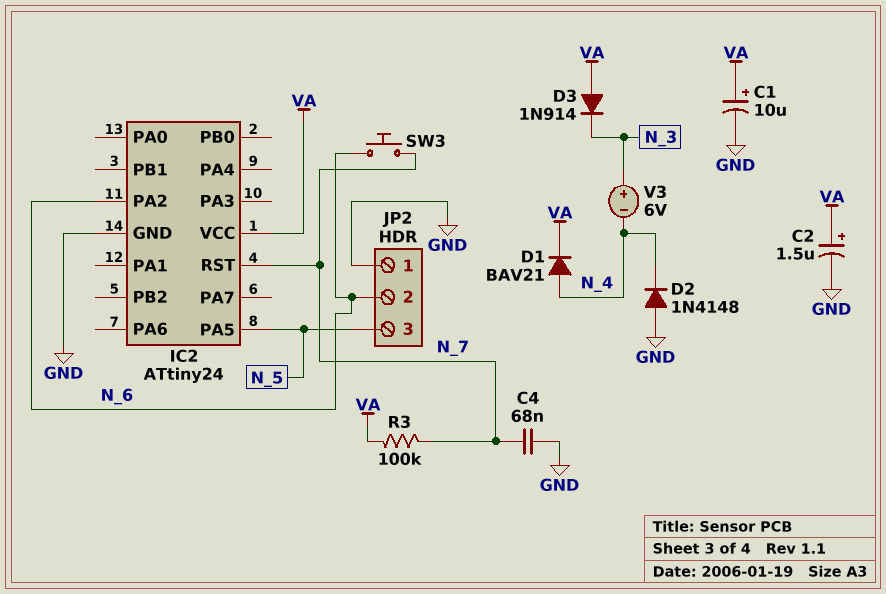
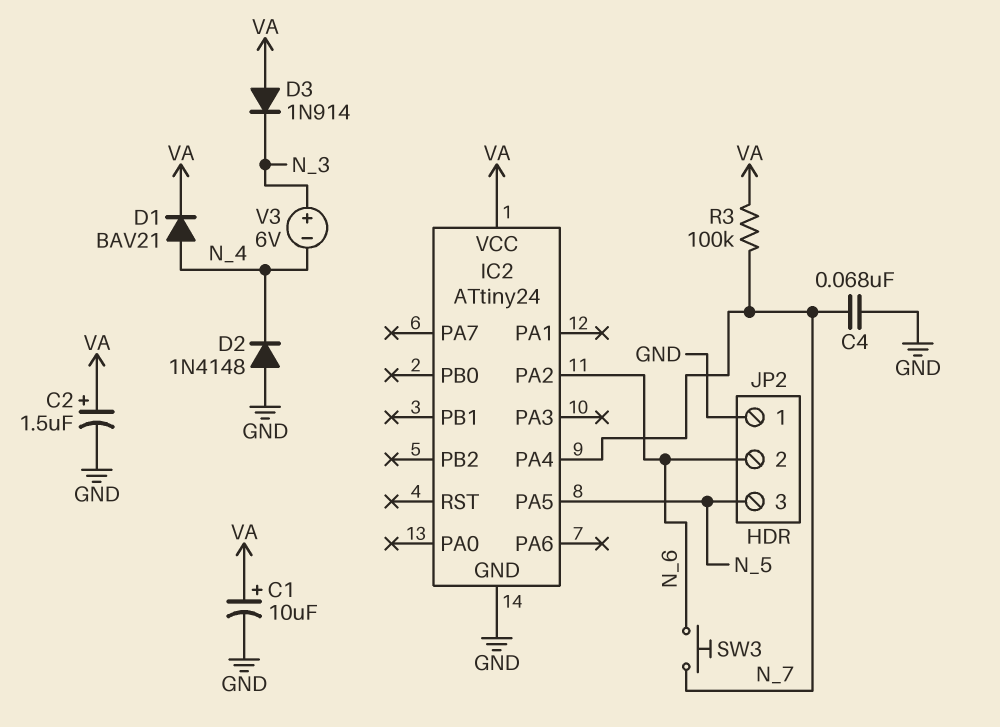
IC2 pin PA4: none -> N_7
IC2 pin RST: N_7 -> none

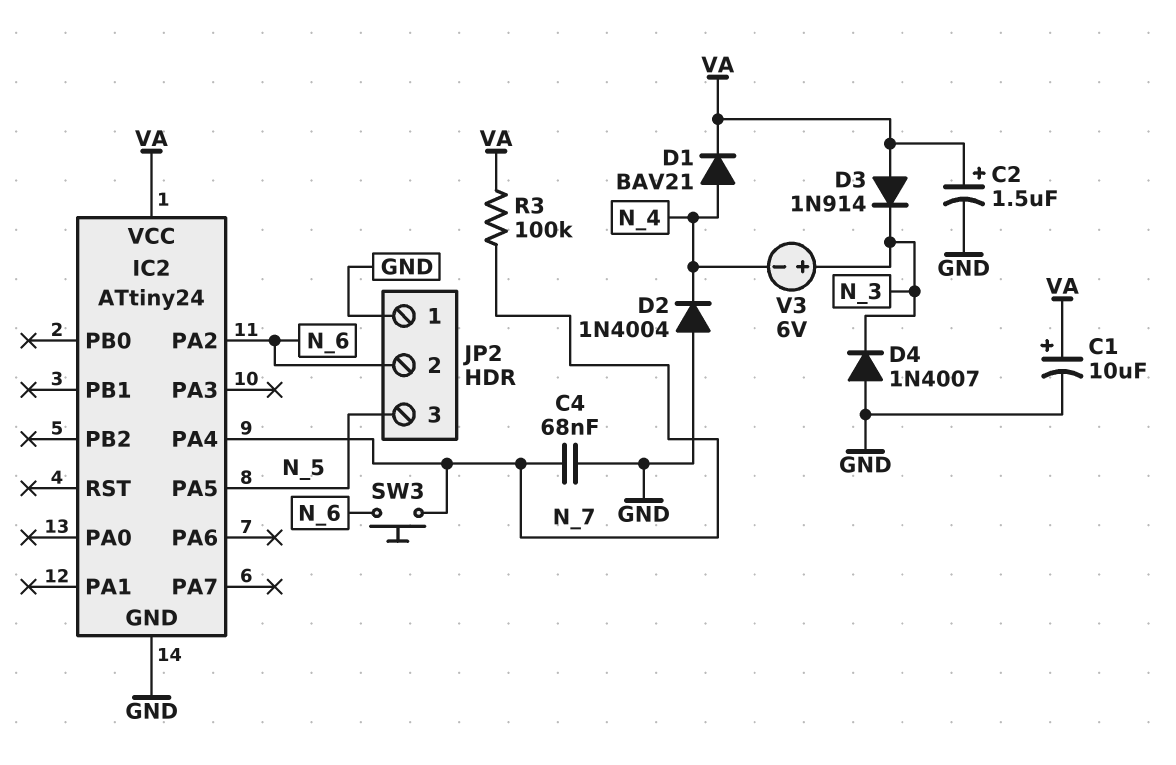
D2: diode 1N4148 (A GND, K N_4) -> diode 1N4004 (A GND, K N_4)
D4: none -> diode 1N4007 (A GND, K N_3)

